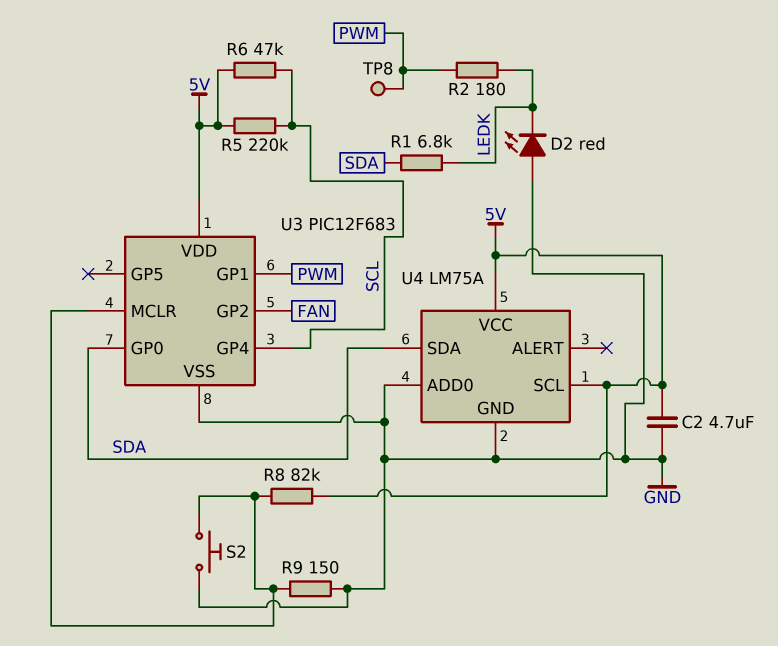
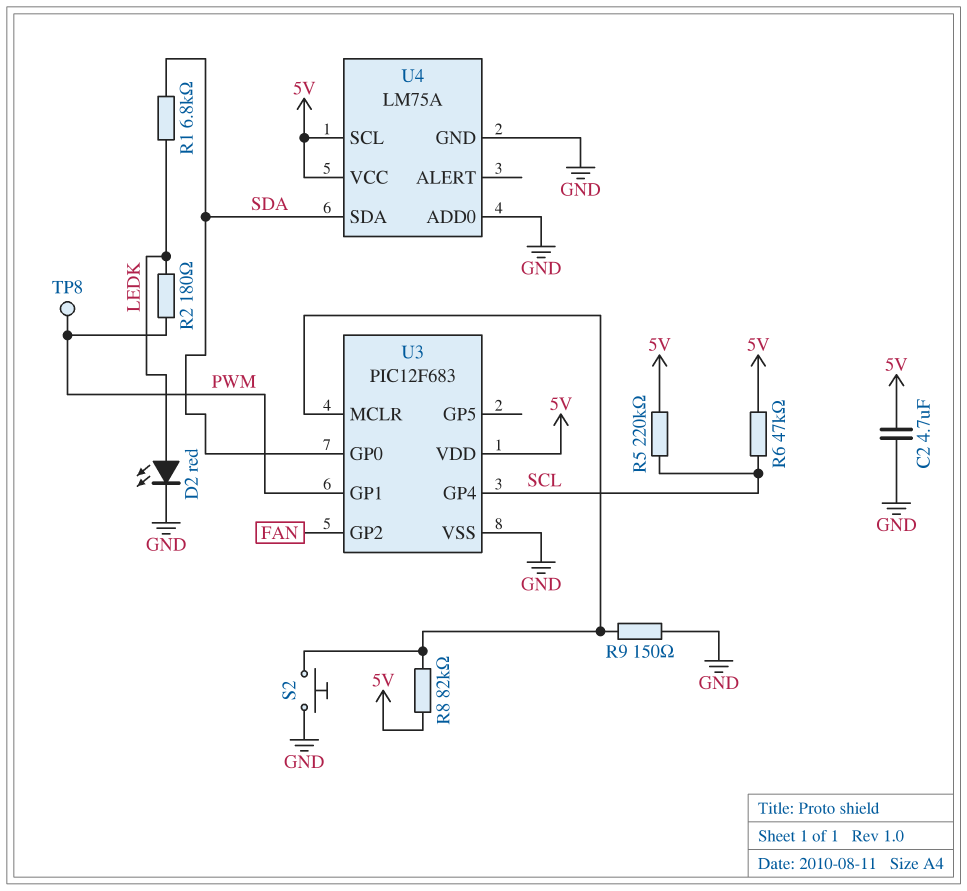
D2: LED red (A GND, K LEDK) -> LED red (A LEDK, K GND)

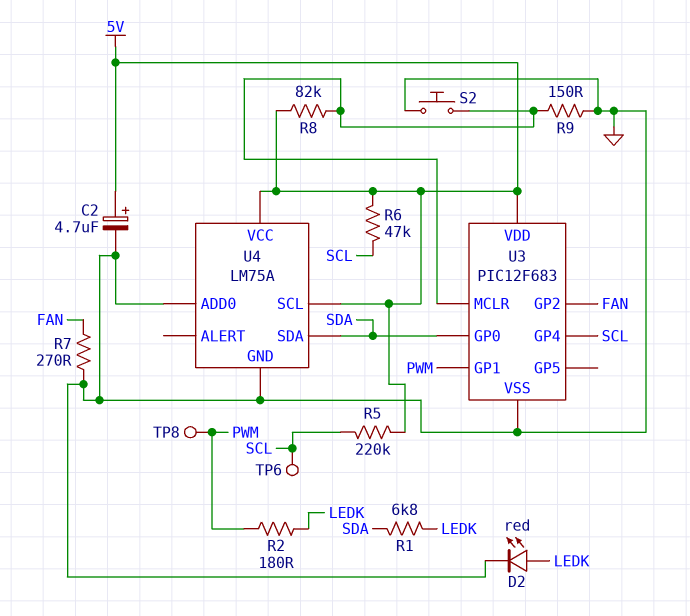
C2: 4.7uF (5V, GND) -> 4.7uF (plus 5V, minus GND)
R7: none -> 270 (FAN, GND)
TP6: none -> test point (SCL)

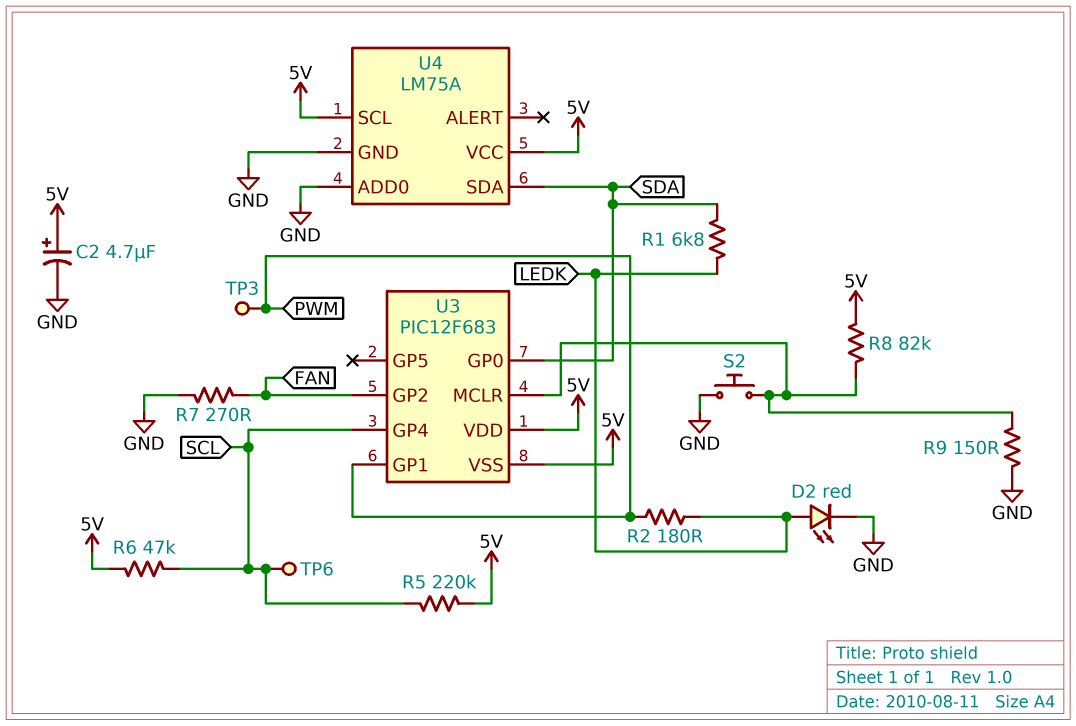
TP3: none -> test point (PWM)
TP8: test point (PWM) -> none
U3 pin VSS: GND -> 5V

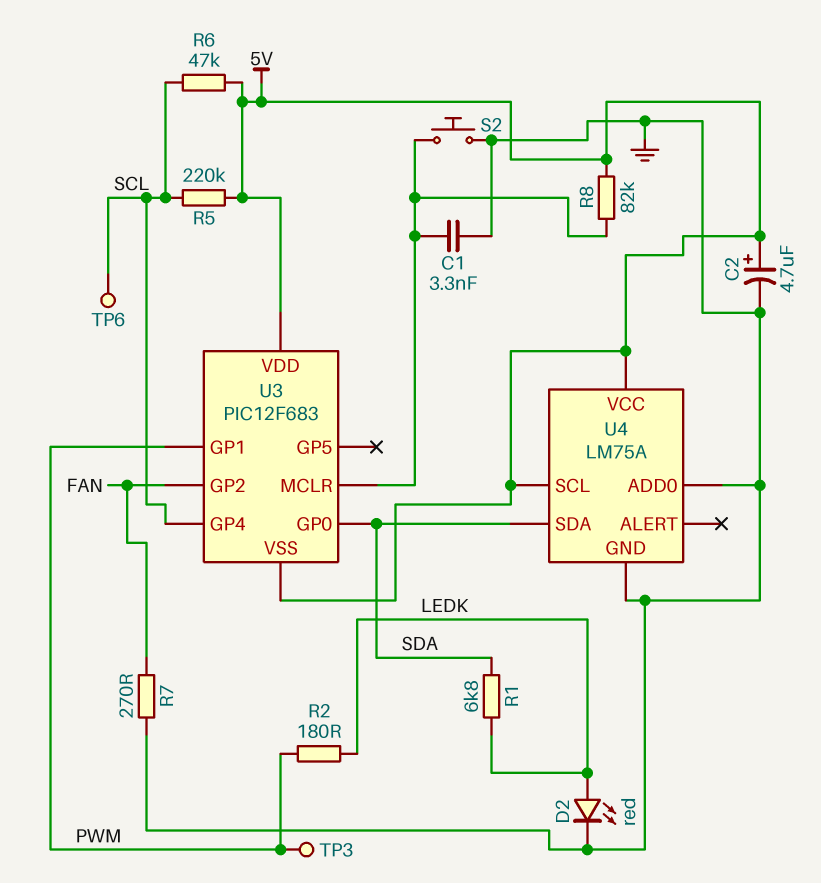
C1: none -> 3.3nF (GND, U3/MCLR)
R9: 150 (GND, U3/MCLR) -> none

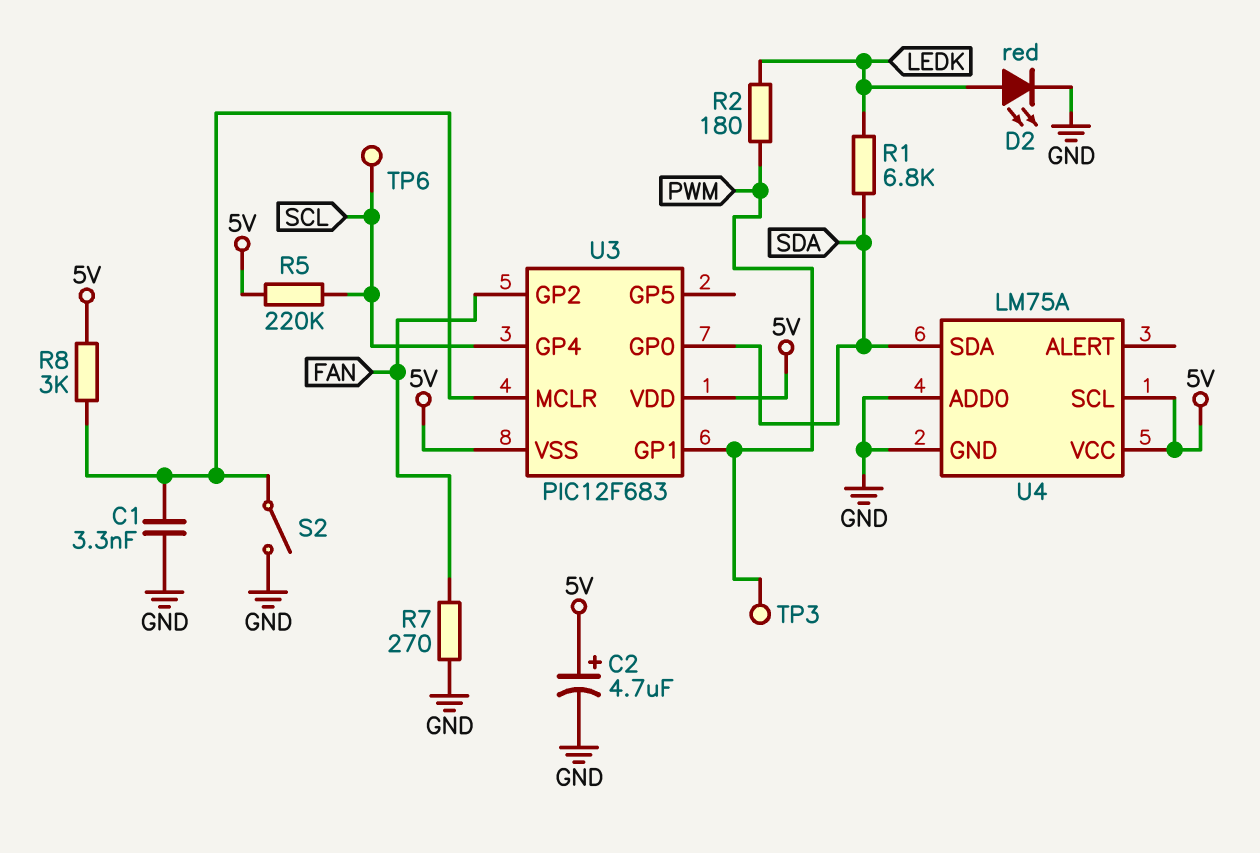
R6: 47k (5V, SCL) -> none
R8: 82k (5V, U3/MCLR) -> 3k (5V, U3/MCLR)
S2: button (GND, U3/MCLR) -> switch (GND, U3/MCLR)

